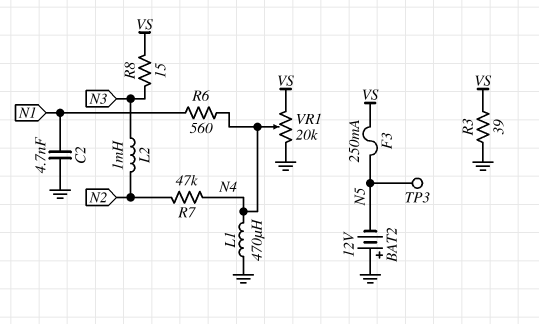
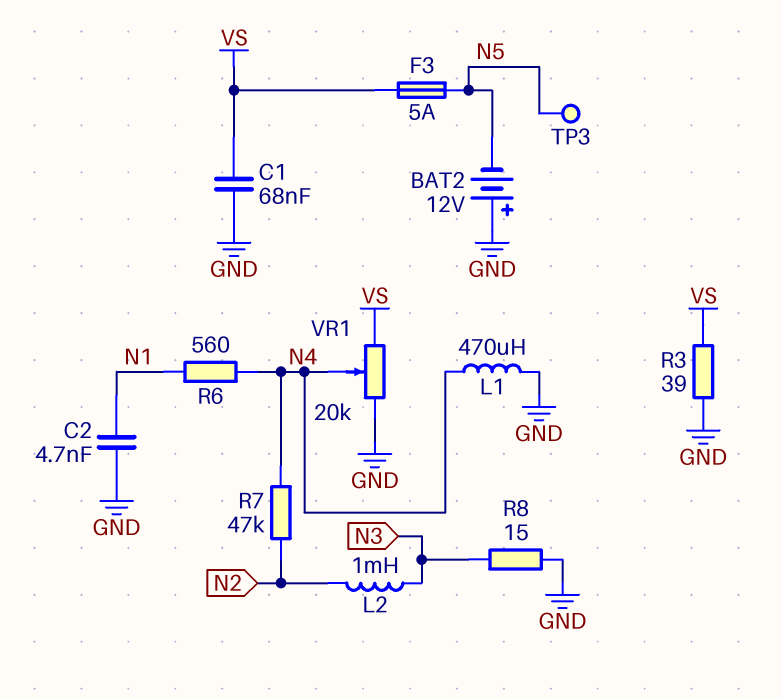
C1: none -> 68nF (GND, VS)
F3: 250mA (N5, VS) -> 5A (N5, VS)
R8: 15 (N3, VS) -> 15 (GND, N3)

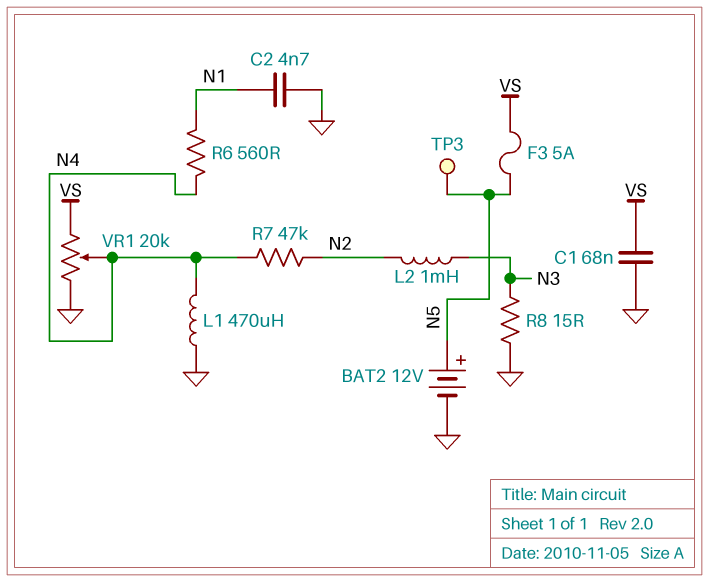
BAT2: 12V (plus GND, minus N5) -> 12V (plus N5, minus GND)
R3: 39 (GND, VS) -> none

